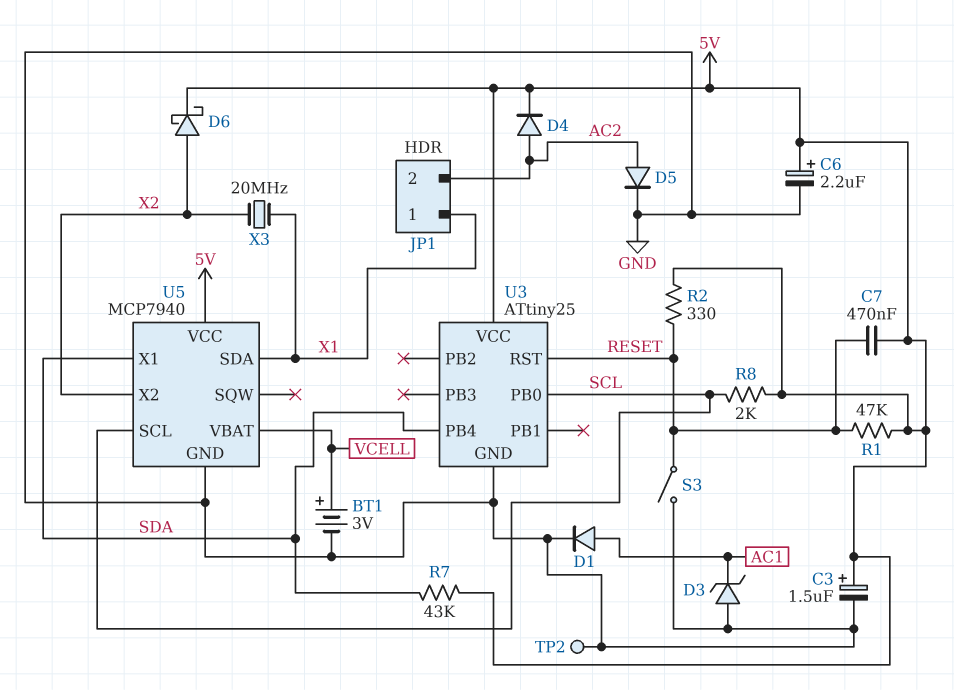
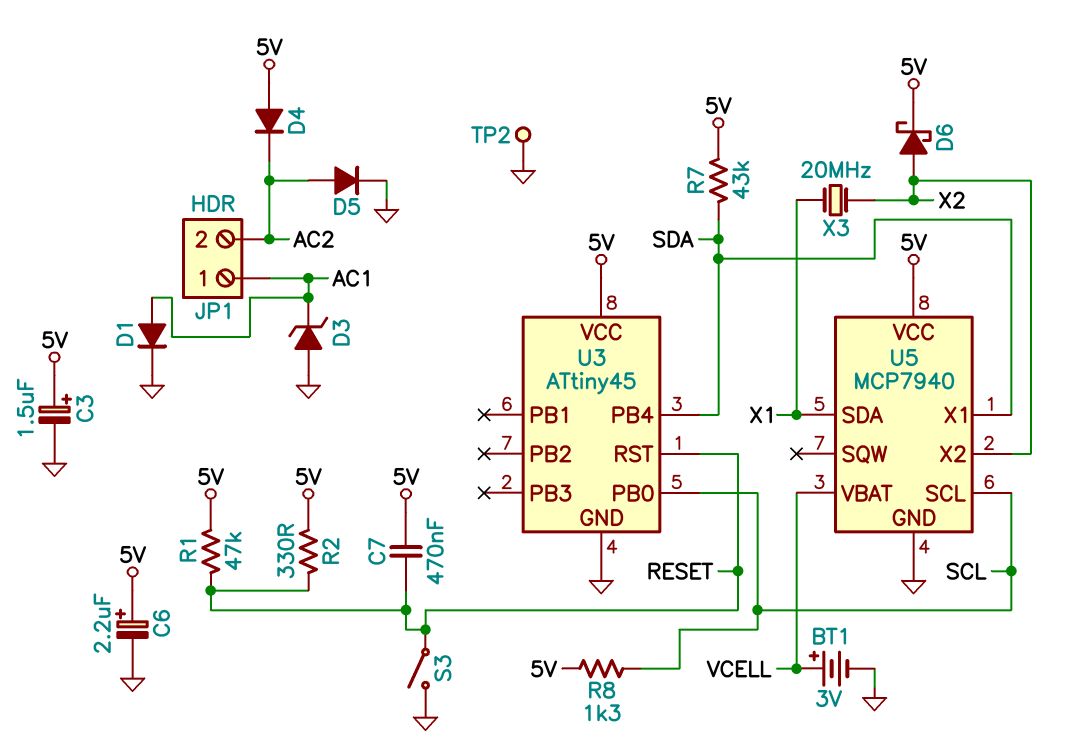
D4: diode (A AC2, K 5V) -> diode (A 5V, K AC2)
JP1 pin 1: X1 -> AC1
R8: 2k (5V, SCL) -> 1.3k (5V, SCL)
U3: ATtiny25 -> ATtiny45

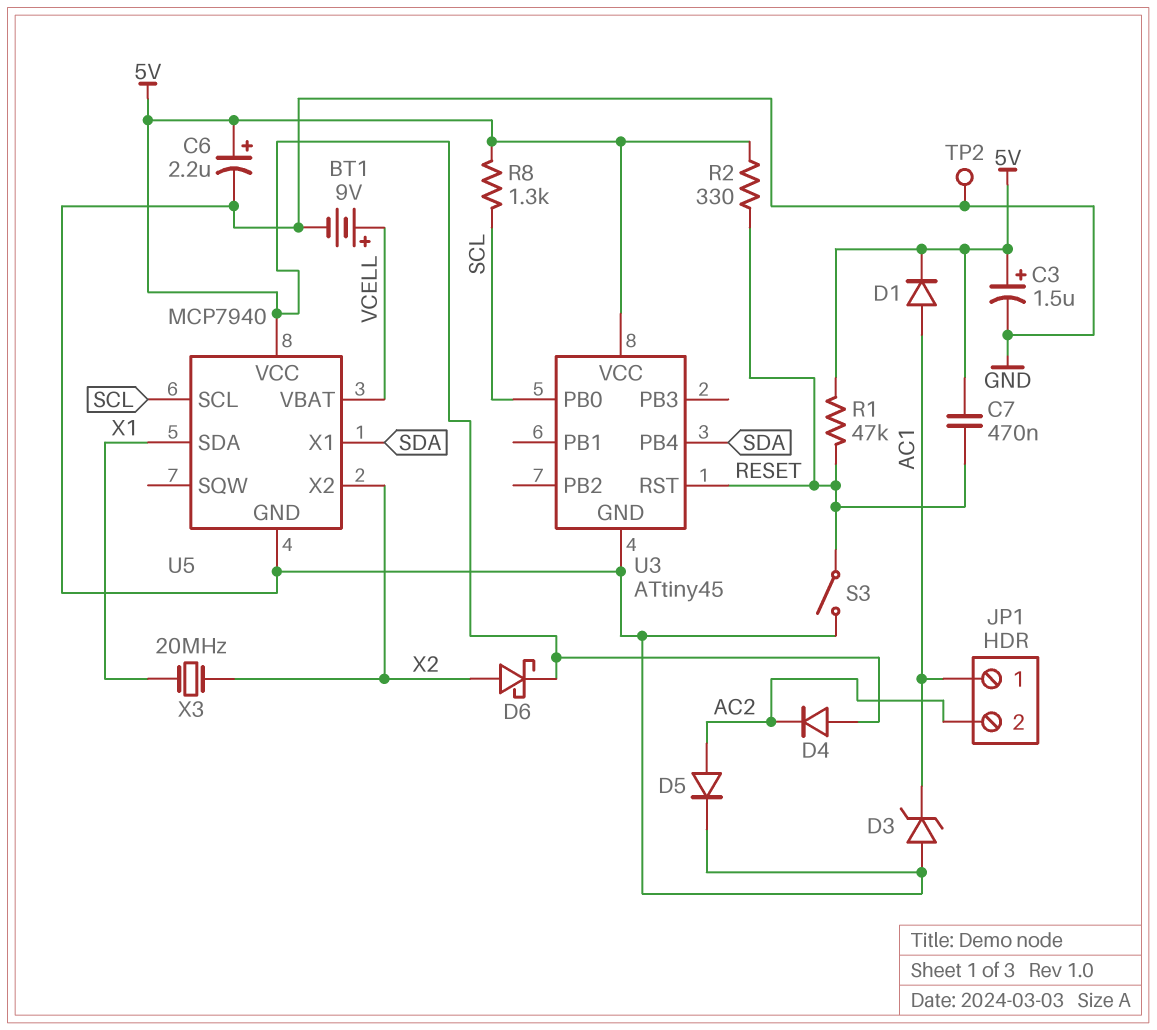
BT1: 3V (plus VCELL, minus GND) -> 9V (plus VCELL, minus GND)
D1: diode (A AC1, K GND) -> diode (A AC1, K 5V)
R7: 43k (5V, SDA) -> none

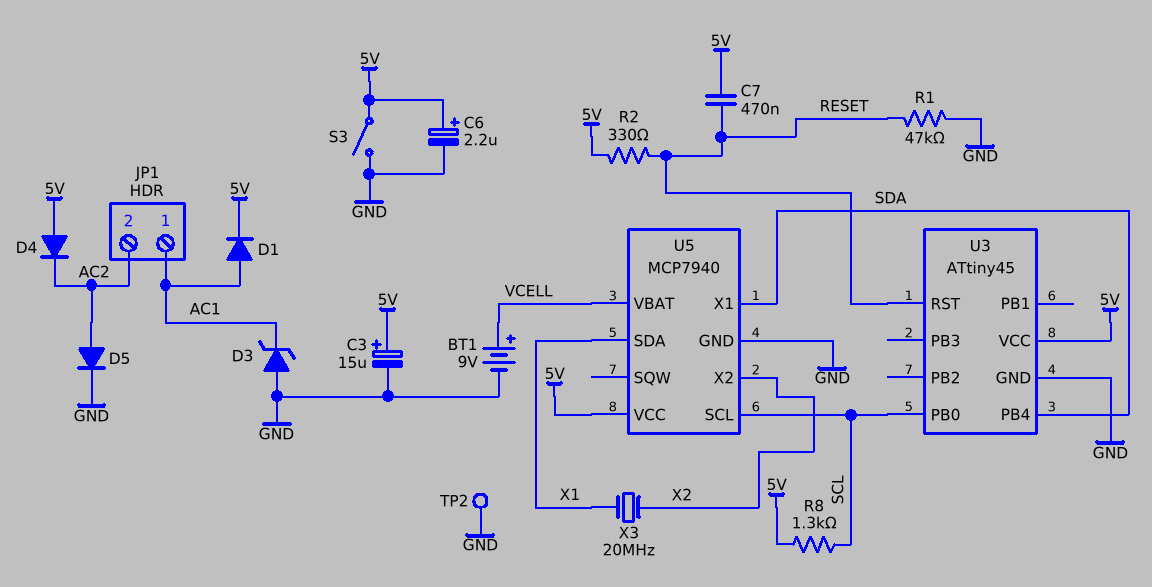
C3: 1.5uF (plus 5V, minus GND) -> 15uF (plus 5V, minus GND)
D6: schottky (A X2, K 5V) -> none
R1: 47k (5V, RESET) -> 47k (GND, RESET)
S3: switch (GND, RESET) -> switch (5V, GND)

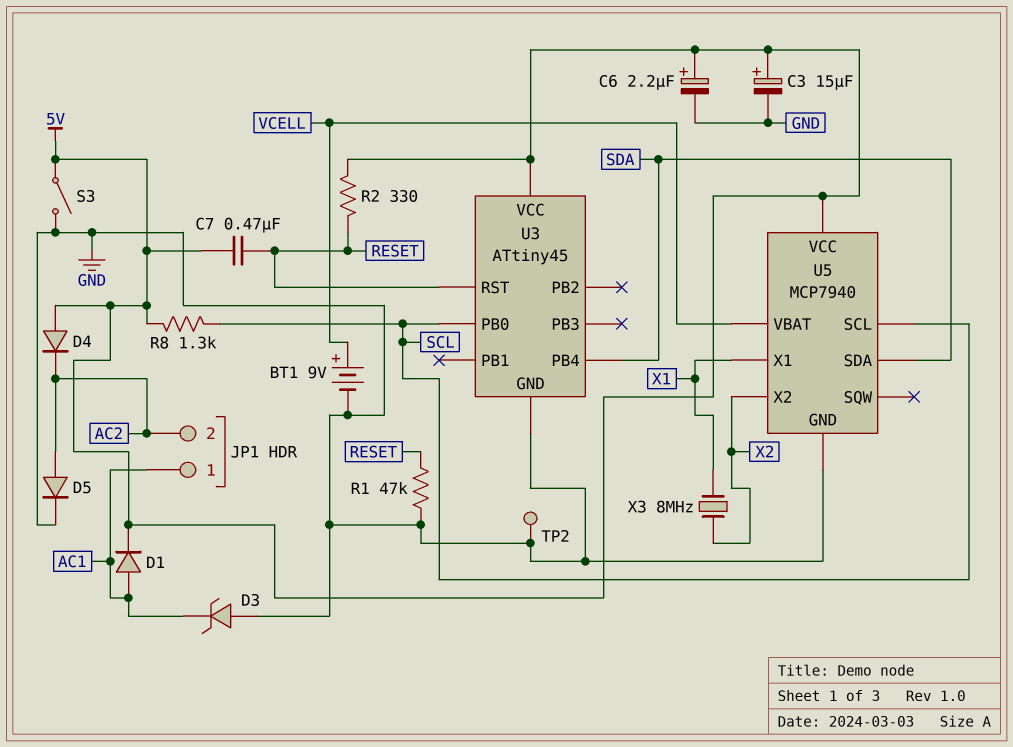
U5 pin SDA: X1 -> SDA
U5 pin X1: SDA -> X1
X3: 20MHz (X1, X2) -> 8MHz (X1, X2)

